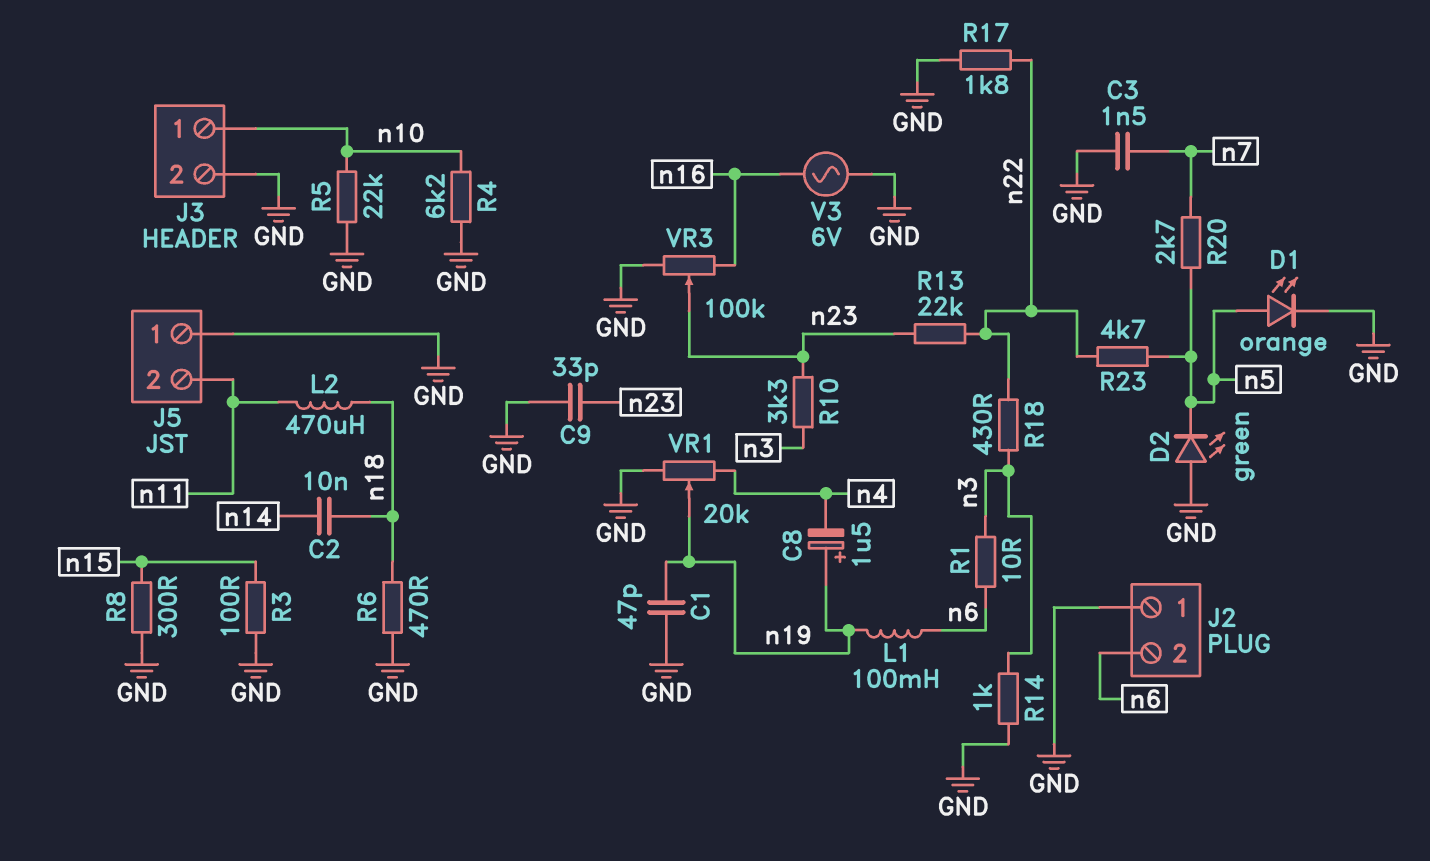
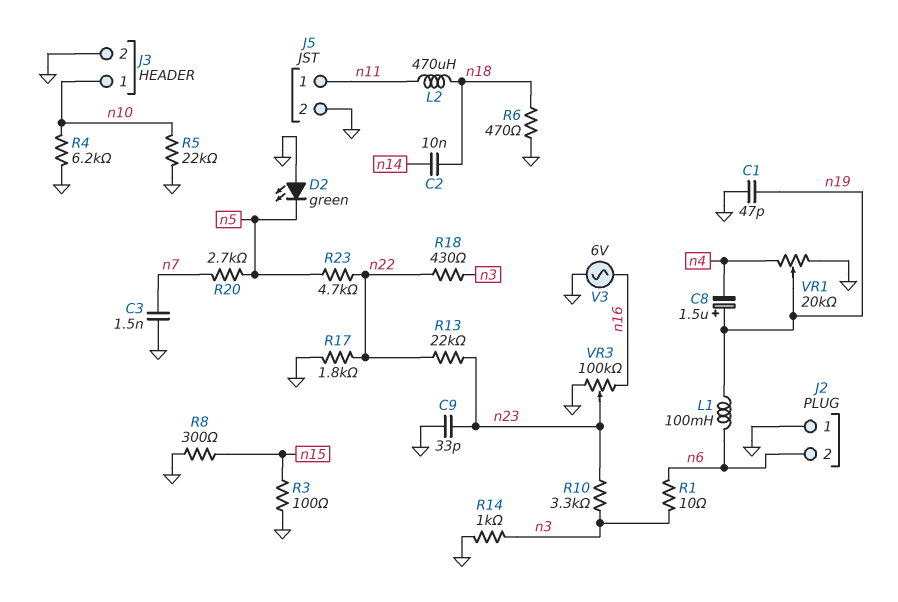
D1: LED orange (A n5, K GND) -> none
J5 pin 1: GND -> n11
J5 pin 2: n11 -> GND

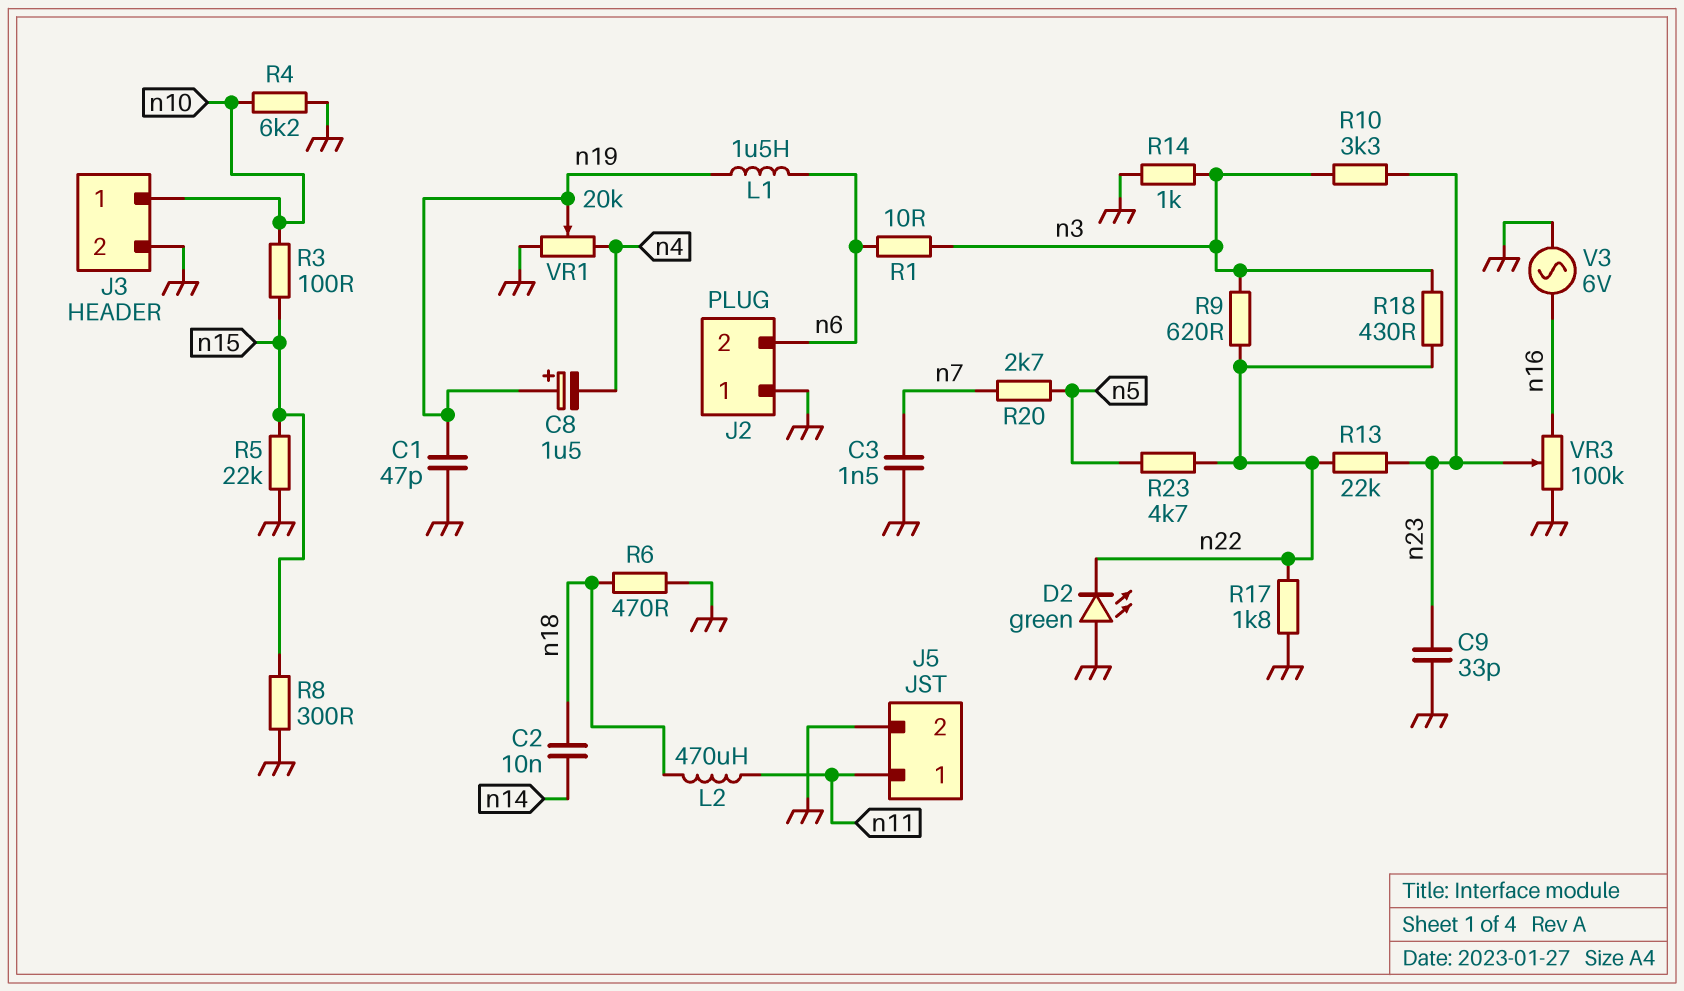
D2: LED green (A GND, K n5) -> LED green (A GND, K n22)
L1: 100mH (n6, n19) -> 1.5uH (n6, n19)
R3: 100 (GND, n15) -> 100 (n10, n15)
R5: 22k (GND, n10) -> 22k (GND, n15)
R9: none -> 620 (n3, n22)

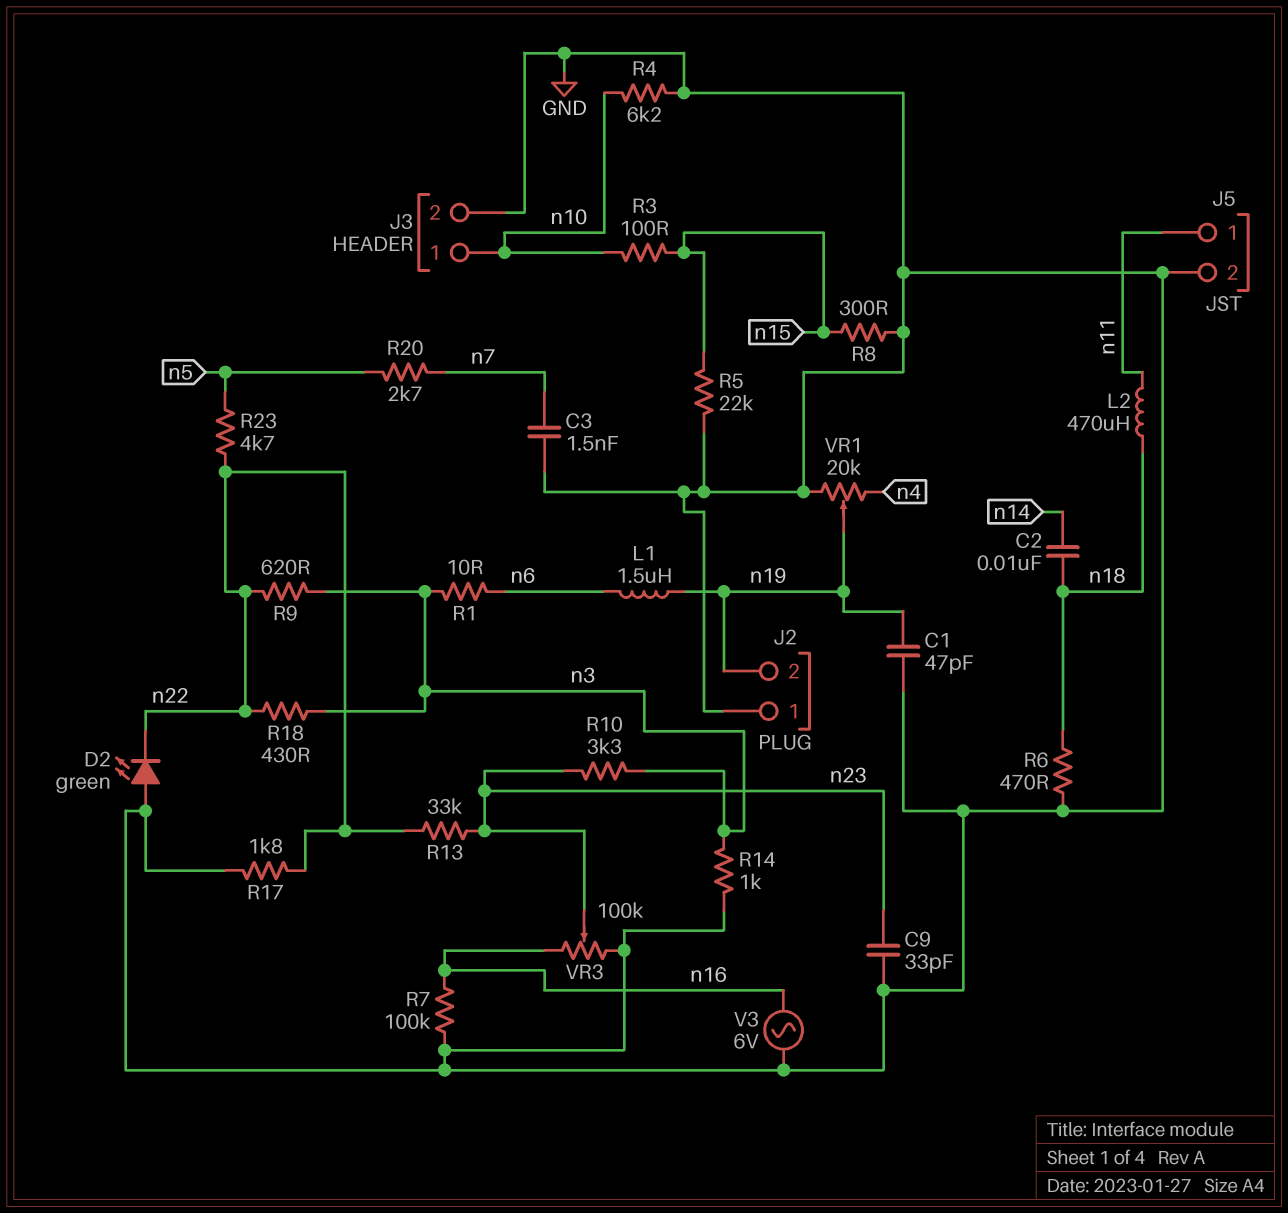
C8: 1.5uF (plus n19, minus n4) -> none
J2 pin 2: n6 -> n19
R7: none -> 100k (GND, n16)
R13: 22k (n22, n23) -> 33k (n22, n23)

